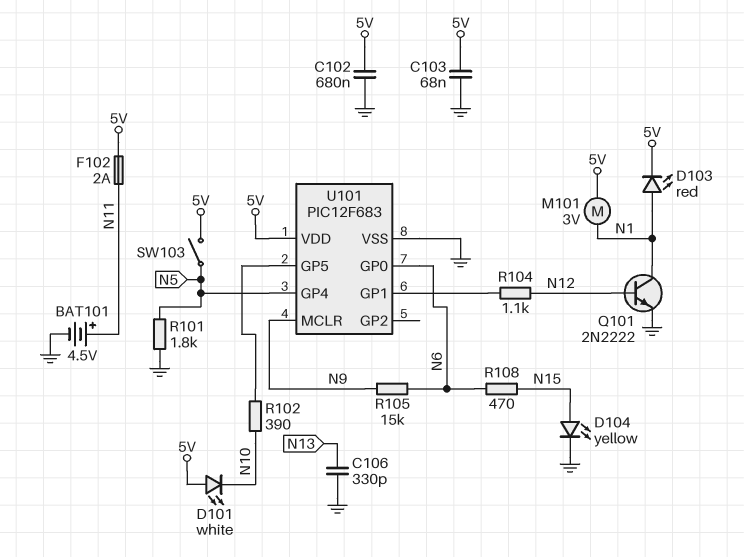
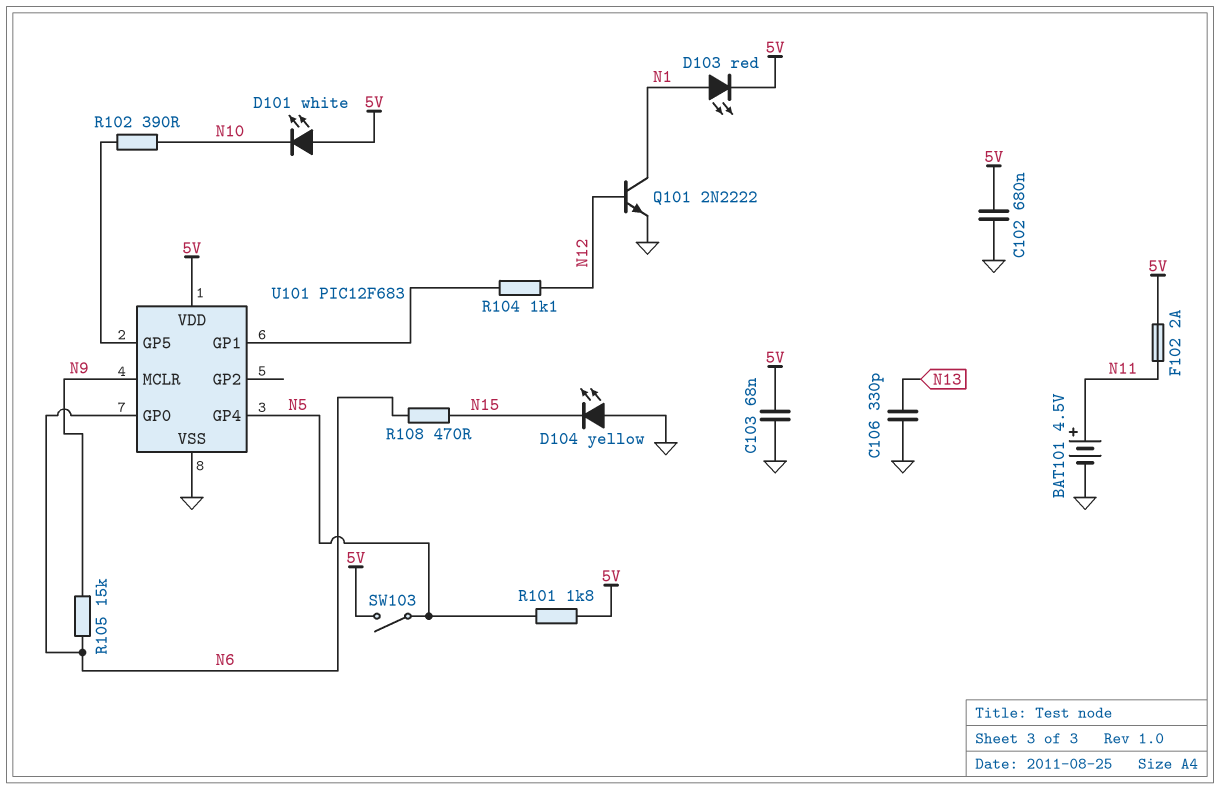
D104: LED yellow (A N15, K GND) -> LED yellow (A GND, K N15)
M101: motor 3V (5V, N1) -> none
R101: 1.8k (GND, N5) -> 1.8k (5V, N5)

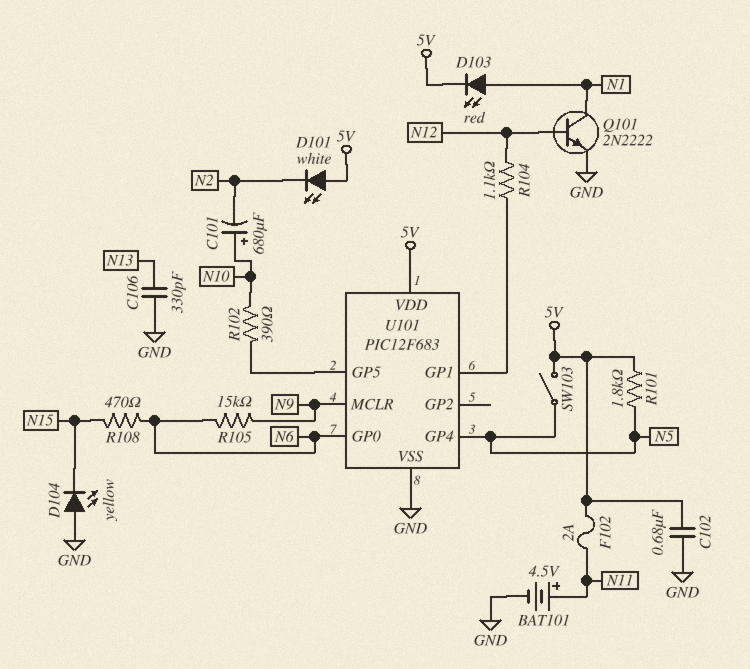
C101: none -> 680uF (plus N10, minus N2)
C103: 68nF (5V, GND) -> none
D101: LED white (A 5V, K N10) -> LED white (A 5V, K N2)

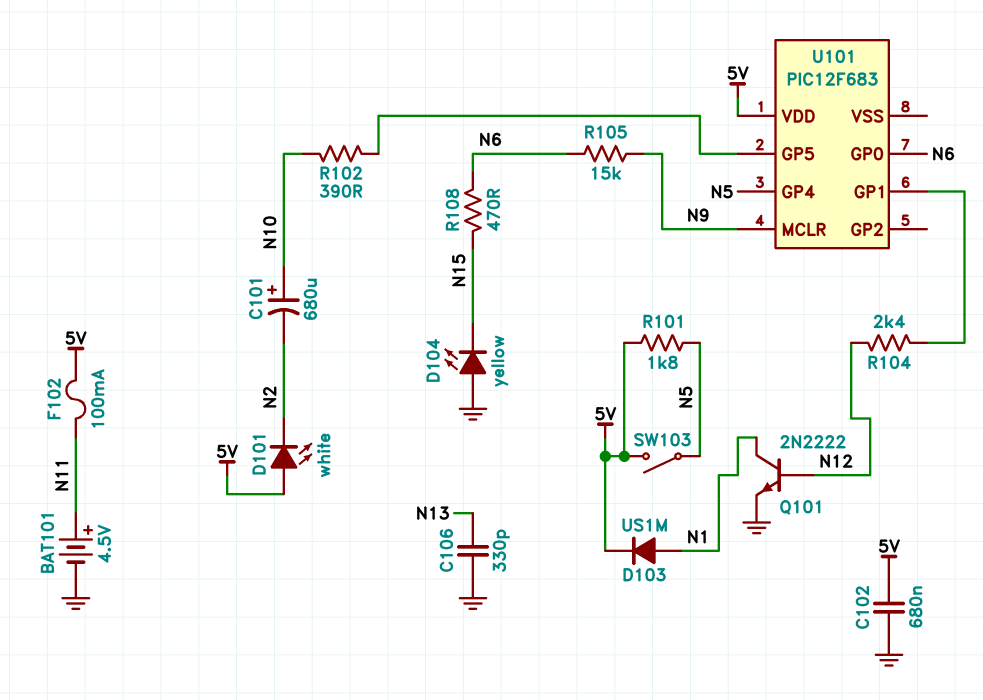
D103: LED red (A N1, K 5V) -> diode US1M (A N1, K 5V)
F102: 2A (5V, N11) -> 100mA (5V, N11)
R104: 1.1k (N12, U101/GP1) -> 2.4k (N12, U101/GP1)
U101 pin VSS: GND -> none

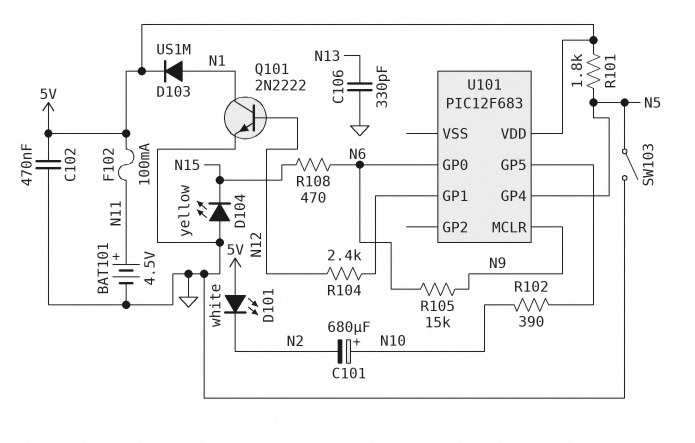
C102: 680nF (5V, GND) -> 470nF (5V, GND)
SW103: switch (5V, N5) -> switch (GND, N5)

